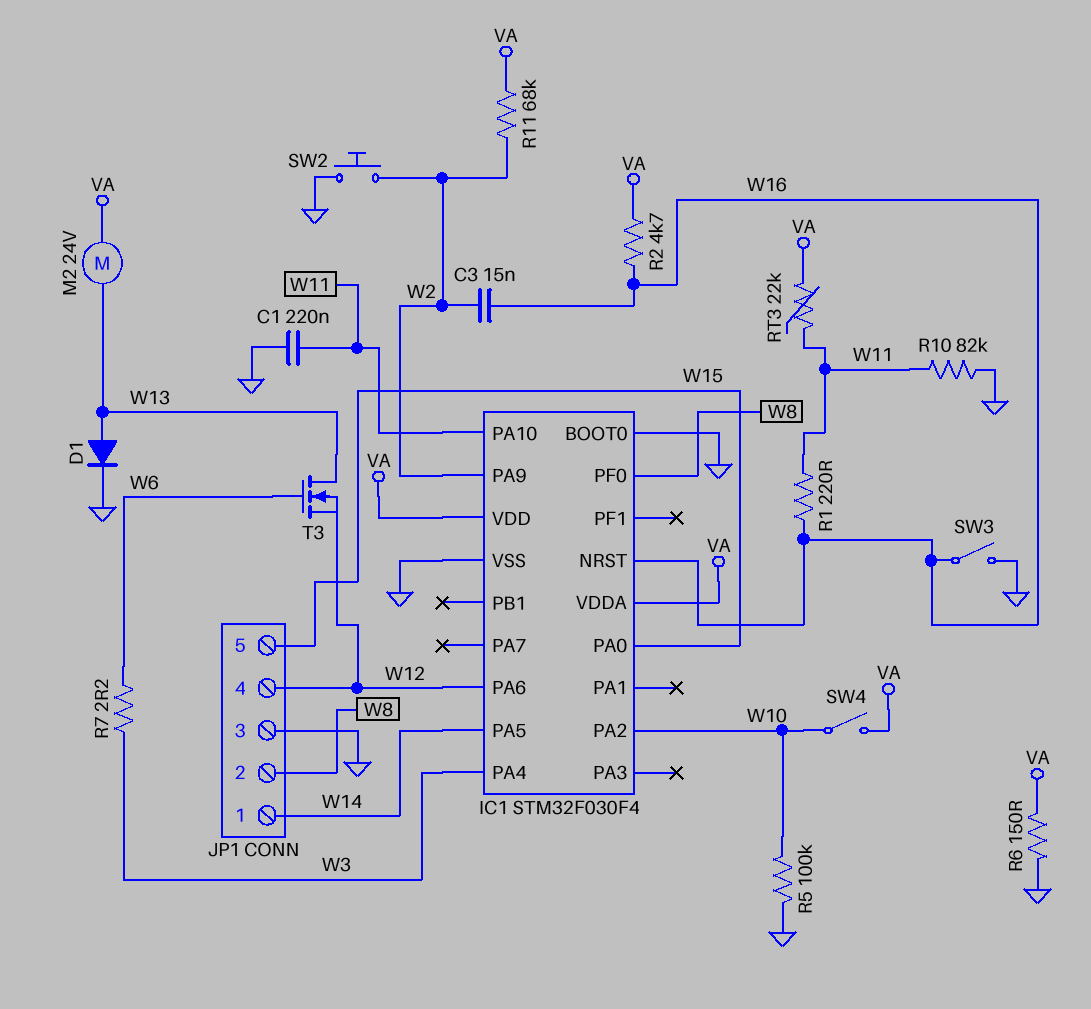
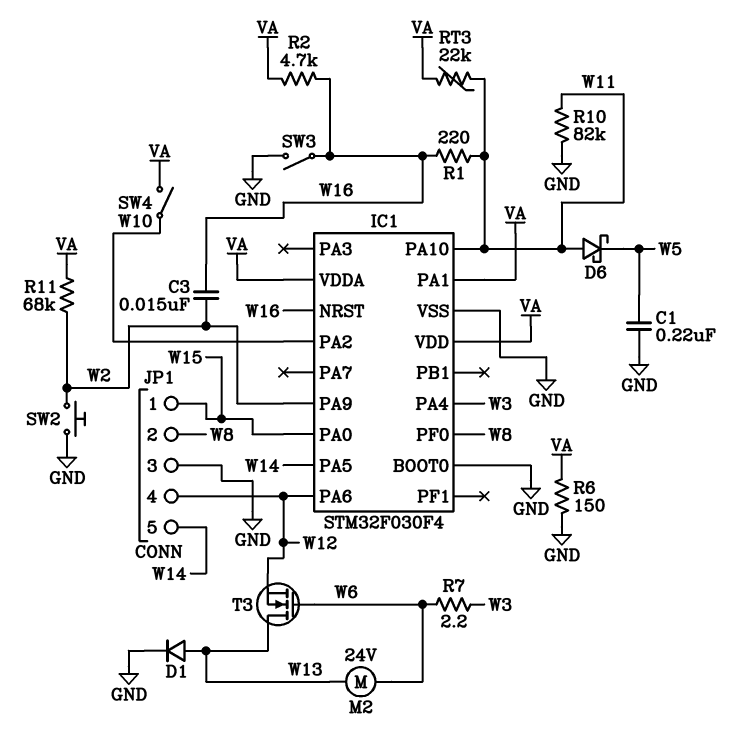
C1: 220nF (GND, W11) -> 220nF (GND, W5)
D6: none -> schottky (A W11, K W5)
IC1 pin PA1: none -> VA
JP1 pin 1: W14 -> W15
JP1 pin 5: W15 -> W14
M2: motor 24V (VA, W13) -> motor 24V (W6, W13)
R5: 100k (GND, W10) -> none

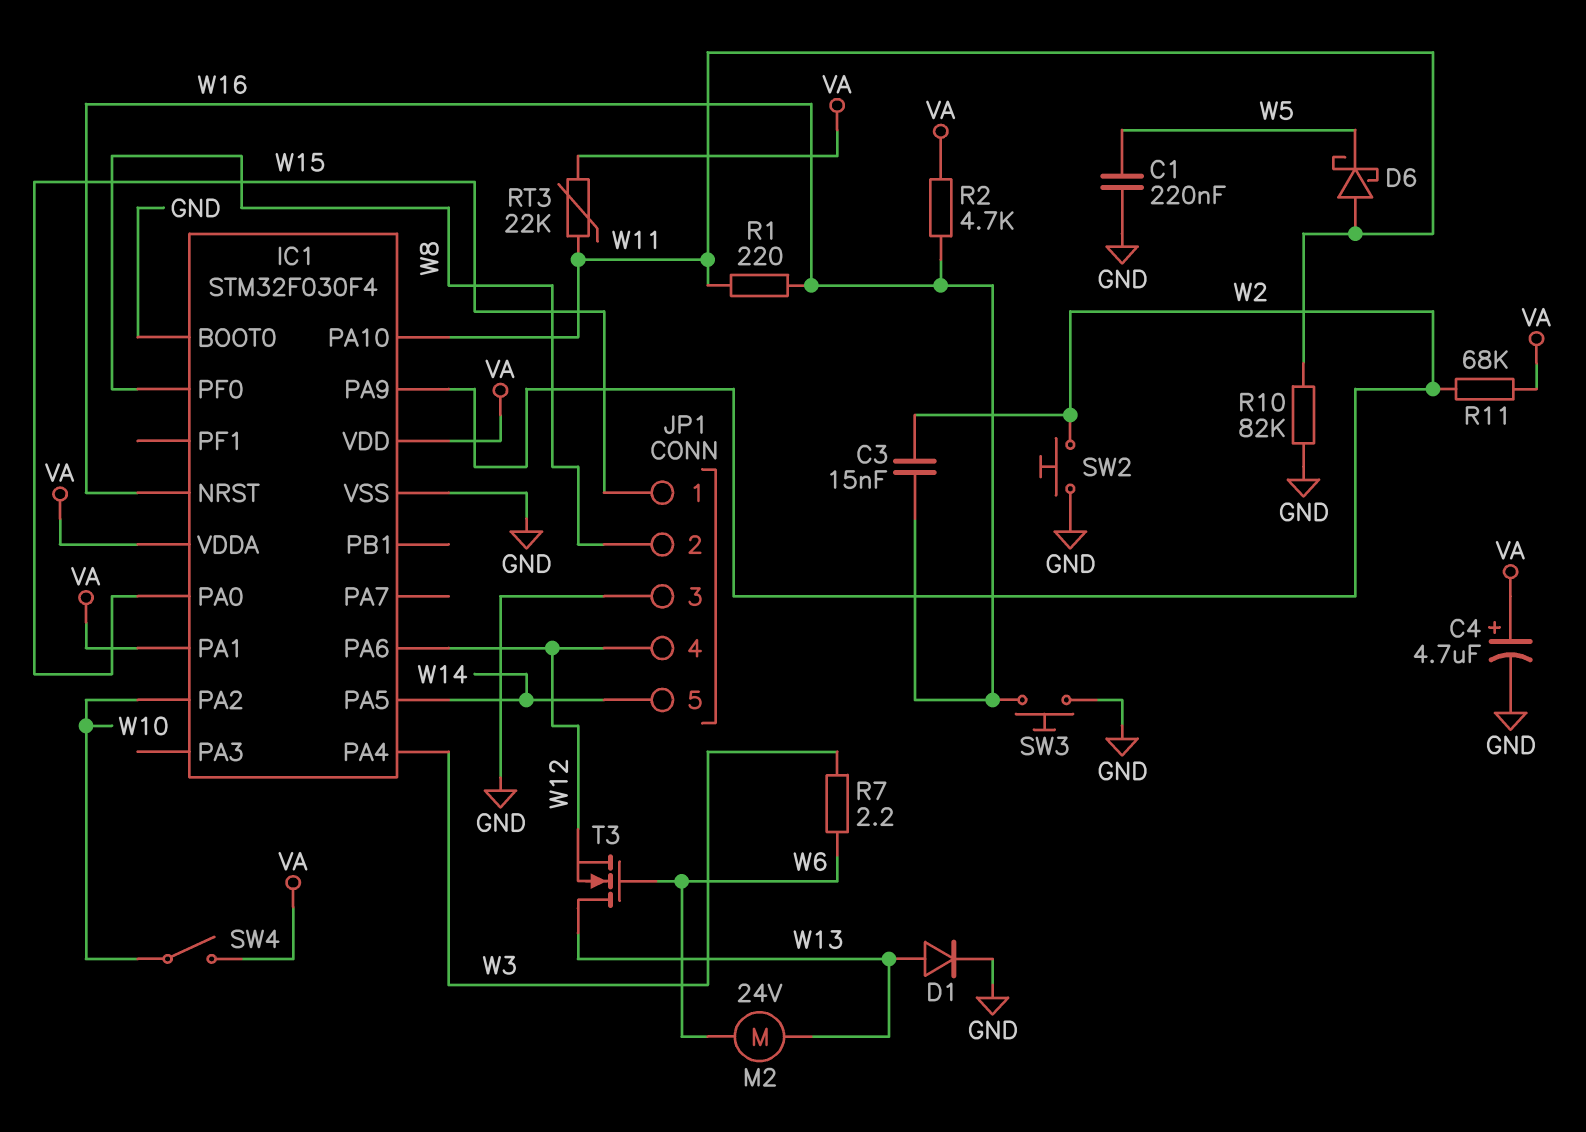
C4: none -> 4.7uF (plus VA, minus GND)
R6: 150 (GND, VA) -> none
SW3: switch (GND, W16) -> button (GND, W16)

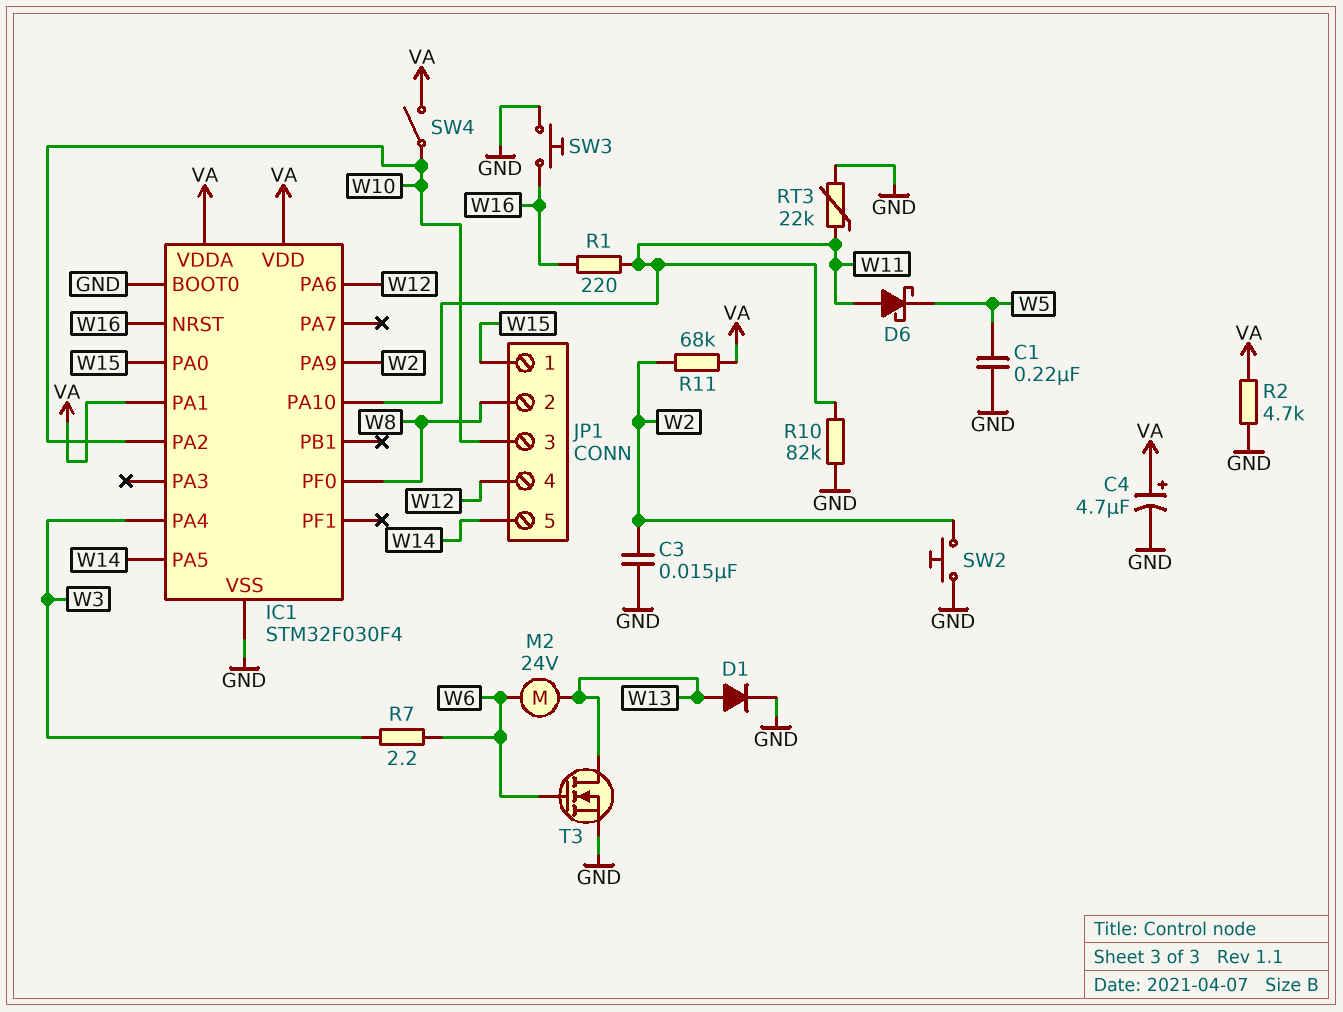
C3: 15nF (W2, W16) -> 15nF (GND, W2)
JP1 pin 3: GND -> W10
R2: 4.7k (VA, W16) -> 4.7k (GND, VA)
RT3: 22k (VA, W11) -> 22k (GND, W11)
T3: NMOS (G W6, D W13, S W12) -> NMOS (G W6, D W13, S GND)

